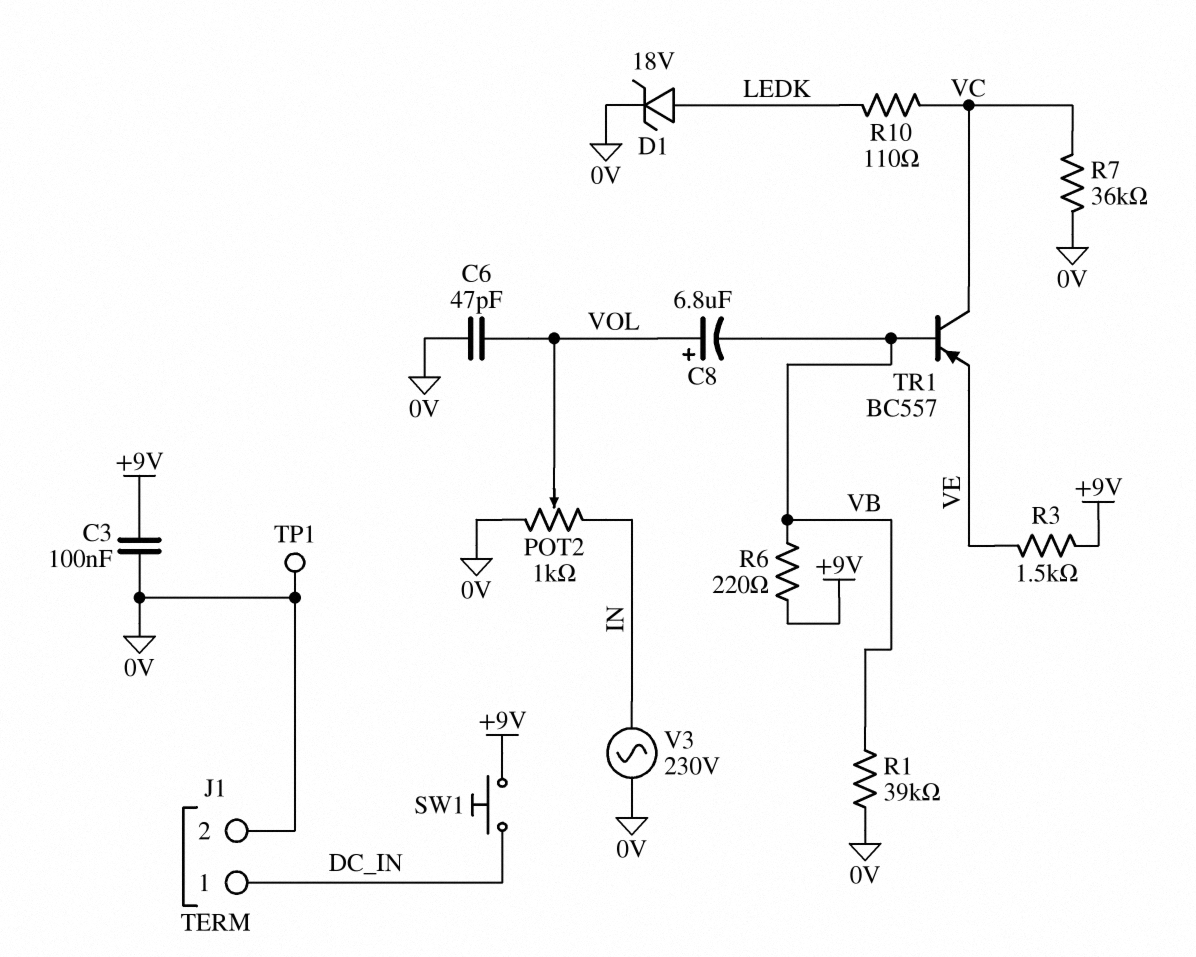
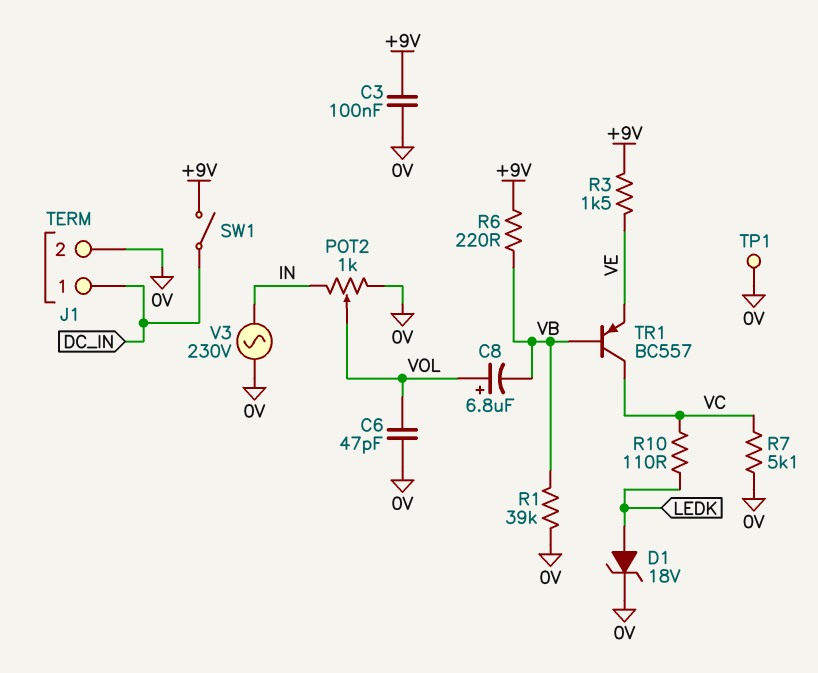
R7: 36k (0V, VC) -> 5.1k (0V, VC)
SW1: button (+9V, DC_IN) -> switch (+9V, DC_IN)

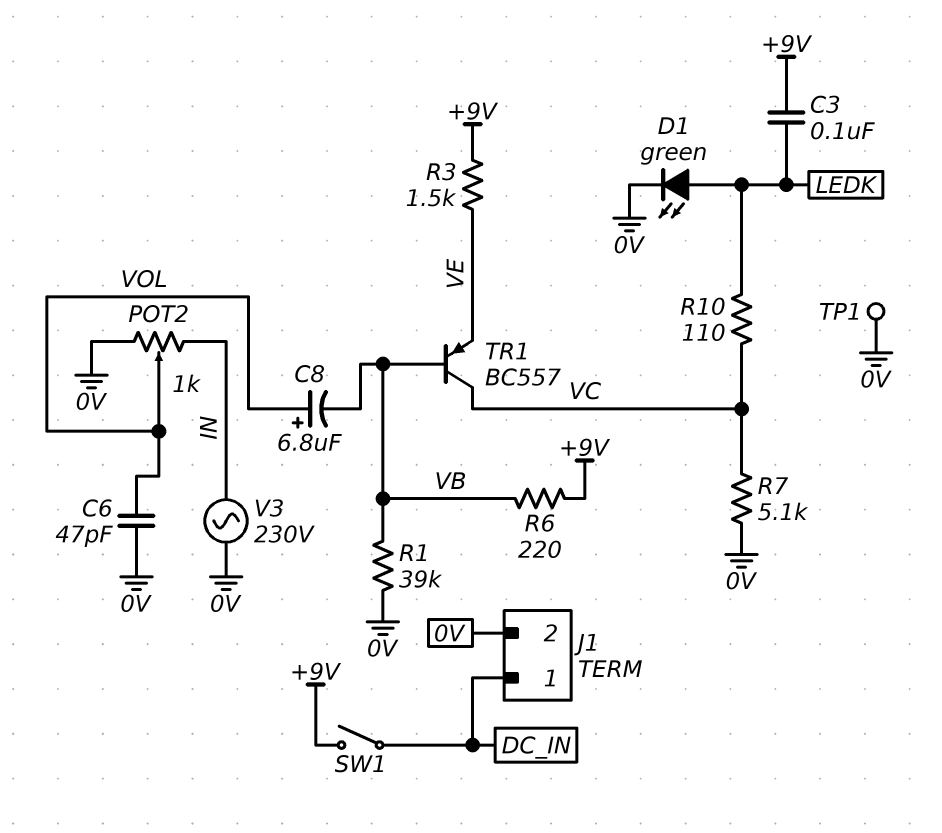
C3: 100nF (+9V, 0V) -> 100nF (+9V, LEDK)
D1: zener 18V (A LEDK, K 0V) -> LED green (A LEDK, K 0V)

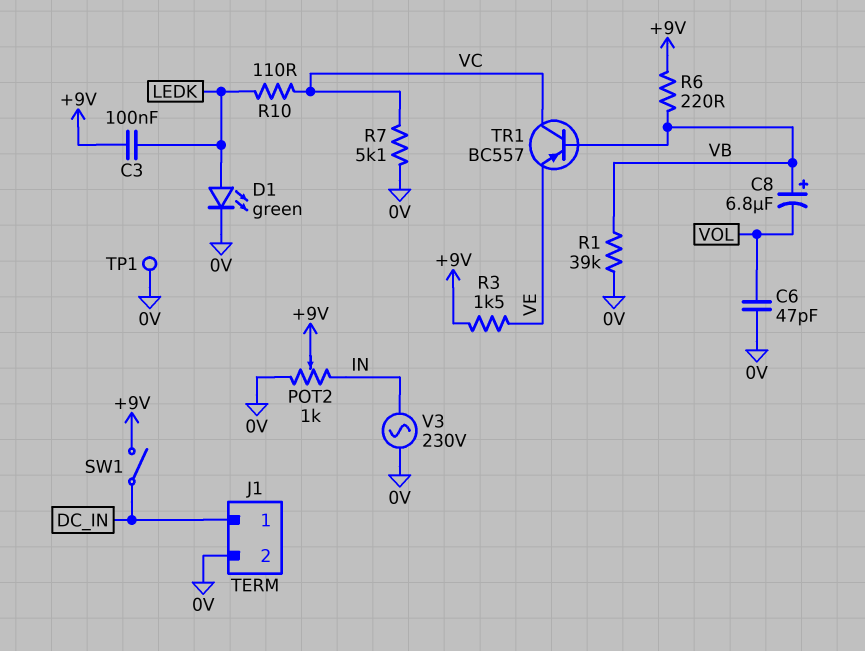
C8: 6.8uF (plus VOL, minus VB) -> 6.8uF (plus VB, minus VOL)
POT2: 1k (0V, IN, wiper VOL) -> 1k (0V, IN, wiper +9V)

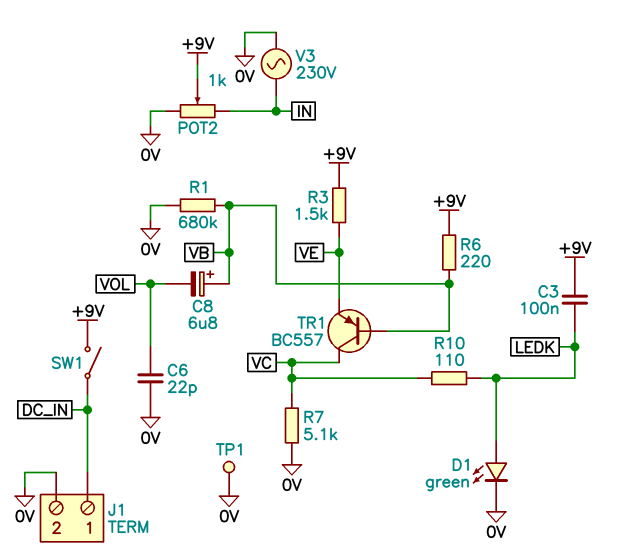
C6: 47pF (0V, VOL) -> 22pF (0V, VOL)
R1: 39k (0V, VB) -> 680k (0V, VB)

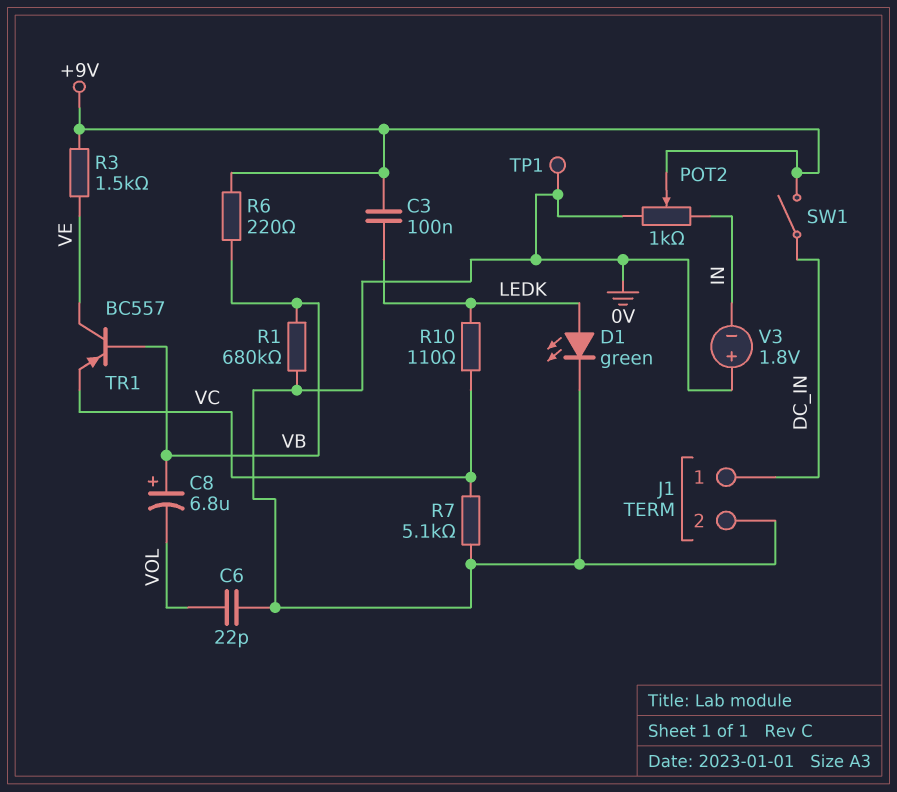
TR1: PNP BC557 (B VB, C VC, E VE) -> PNP BC557 (B VB, C VE, E VC)
V3: AC 230V (0V, IN) -> 1.8V (plus 0V, minus IN)

